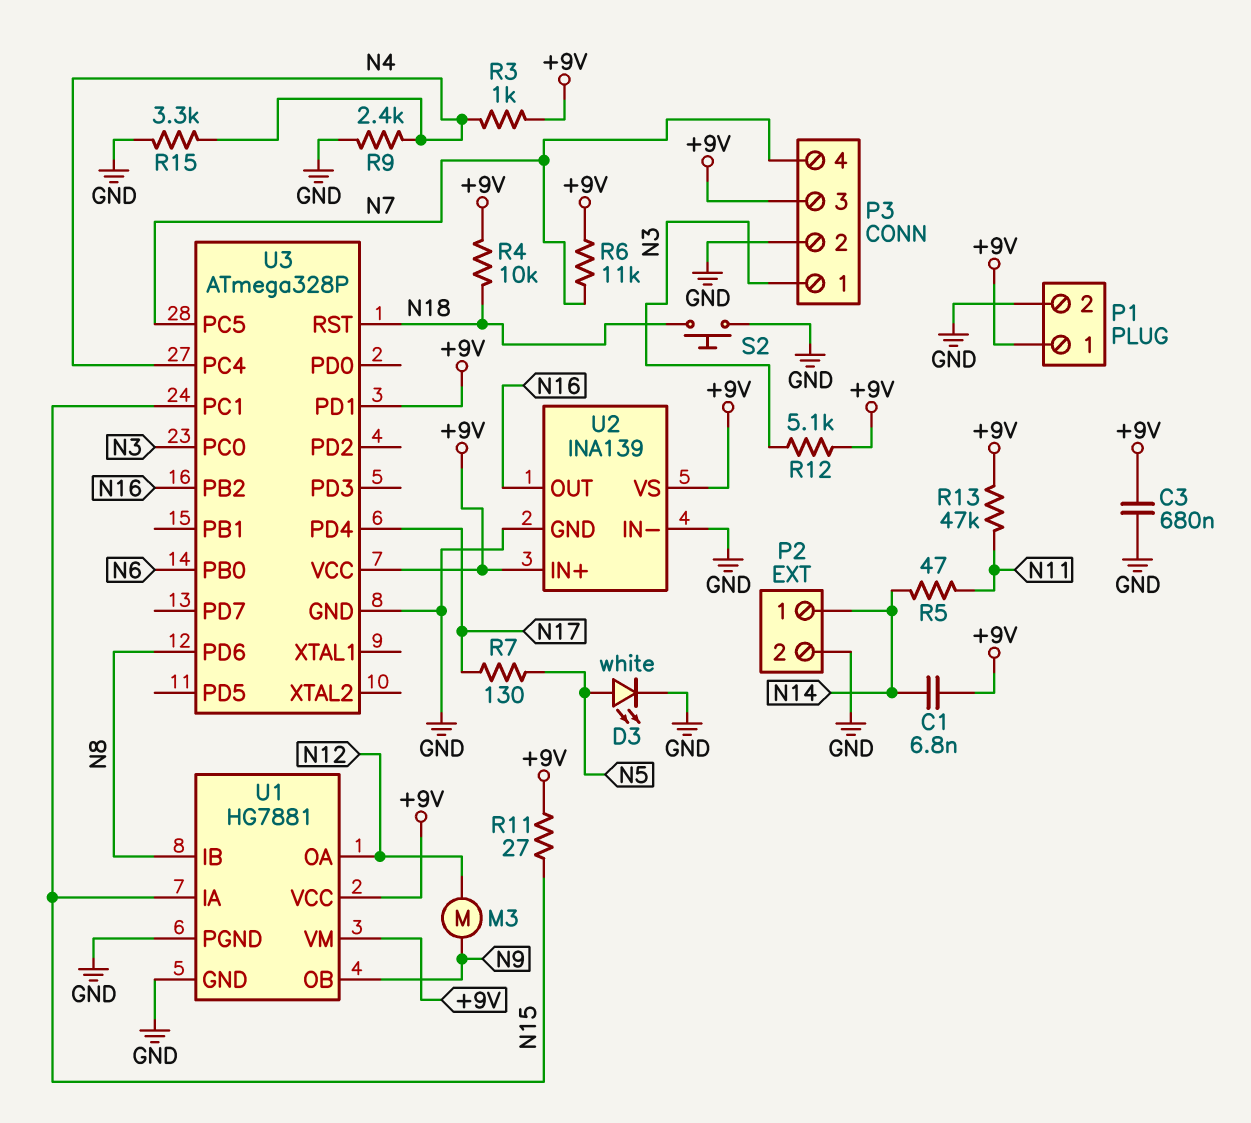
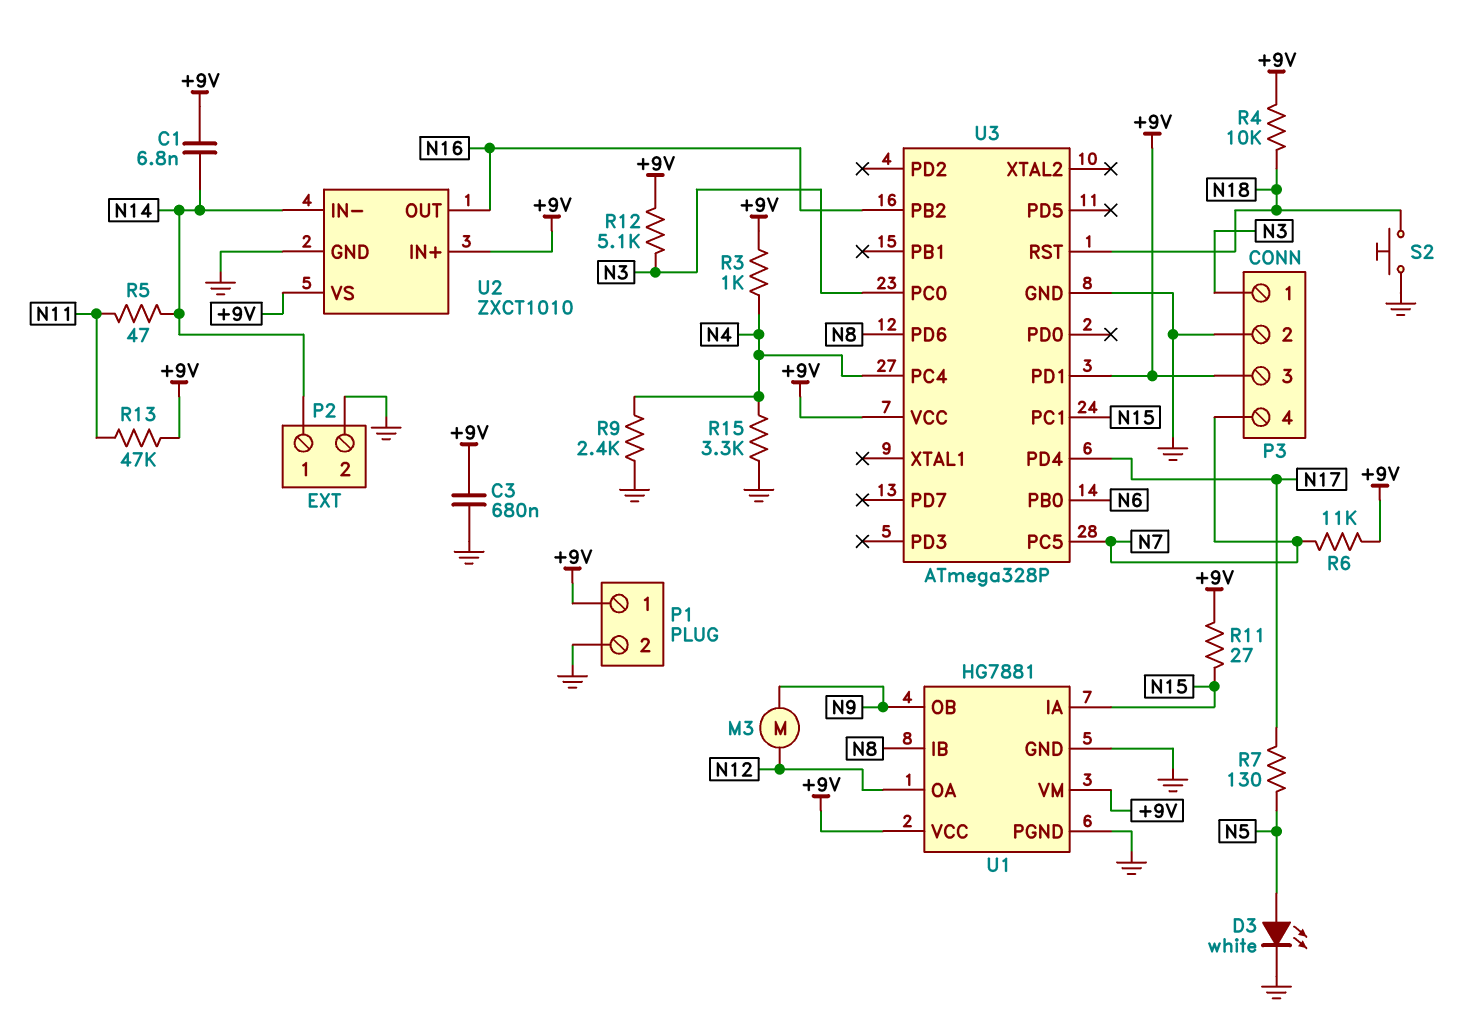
U2: INA139 -> ZXCT1010
U2 pin IN-: GND -> N14

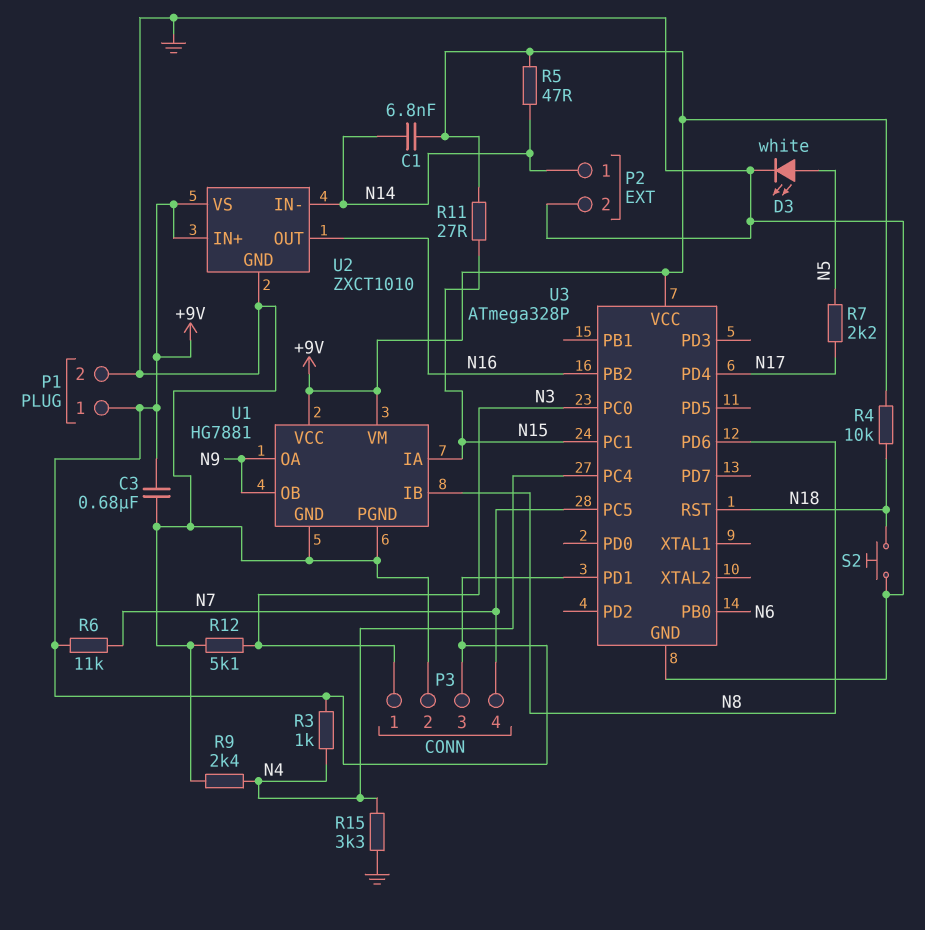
M3: motor (N9, N12) -> none
R5: 47 (N11, N14) -> 47 (+9V, N14)
R7: 130 (N5, N17) -> 2.2k (N5, N17)
R12: 5.1k (+9V, N3) -> 5.1k (GND, N3)
R13: 47k (+9V, N11) -> none
U1 pin OA: N12 -> N9

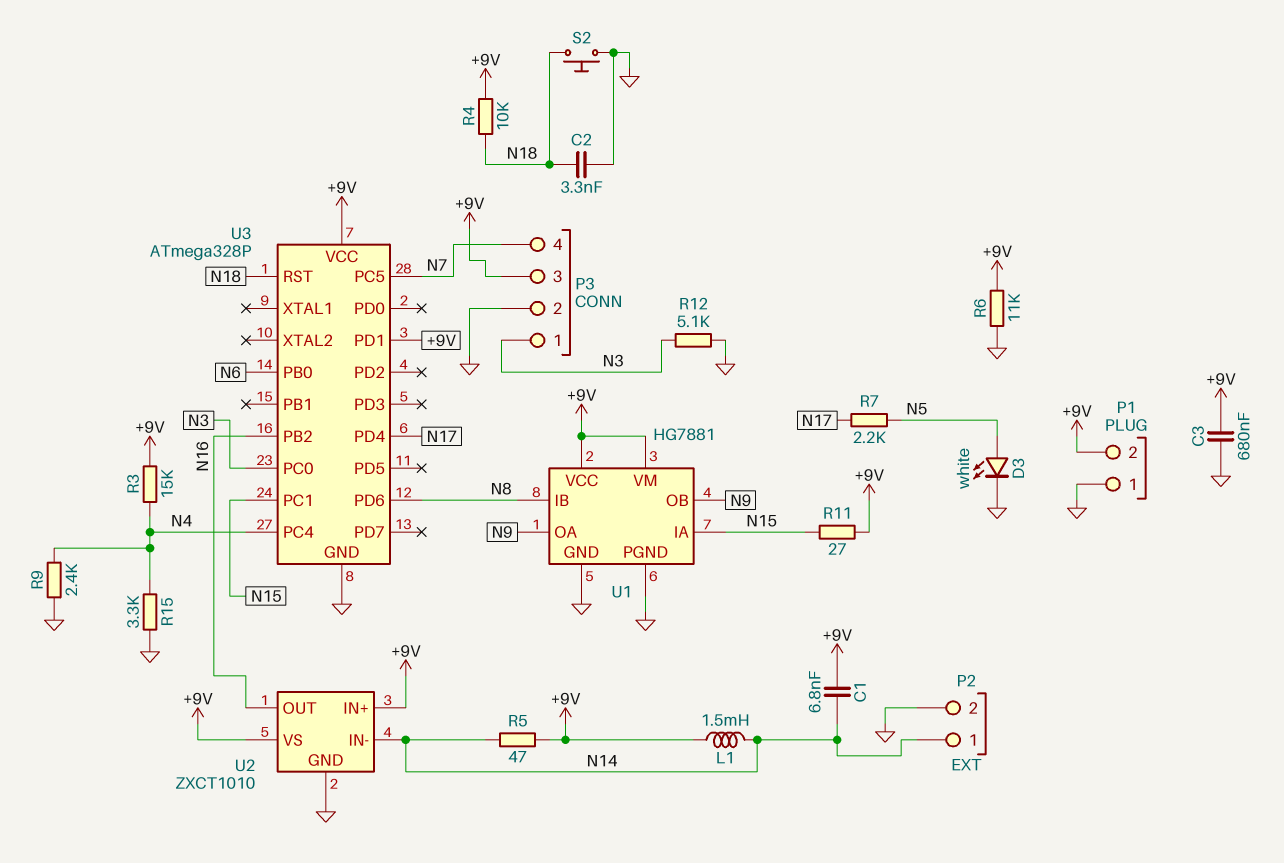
C2: none -> 3.3nF (GND, N18)
L1: none -> 1.5mH (+9V, N14)
P1 pin 1: +9V -> GND
P1 pin 2: GND -> +9V
R3: 1k (+9V, N4) -> 15k (+9V, N4)
R6: 11k (+9V, N7) -> 11k (+9V, GND)

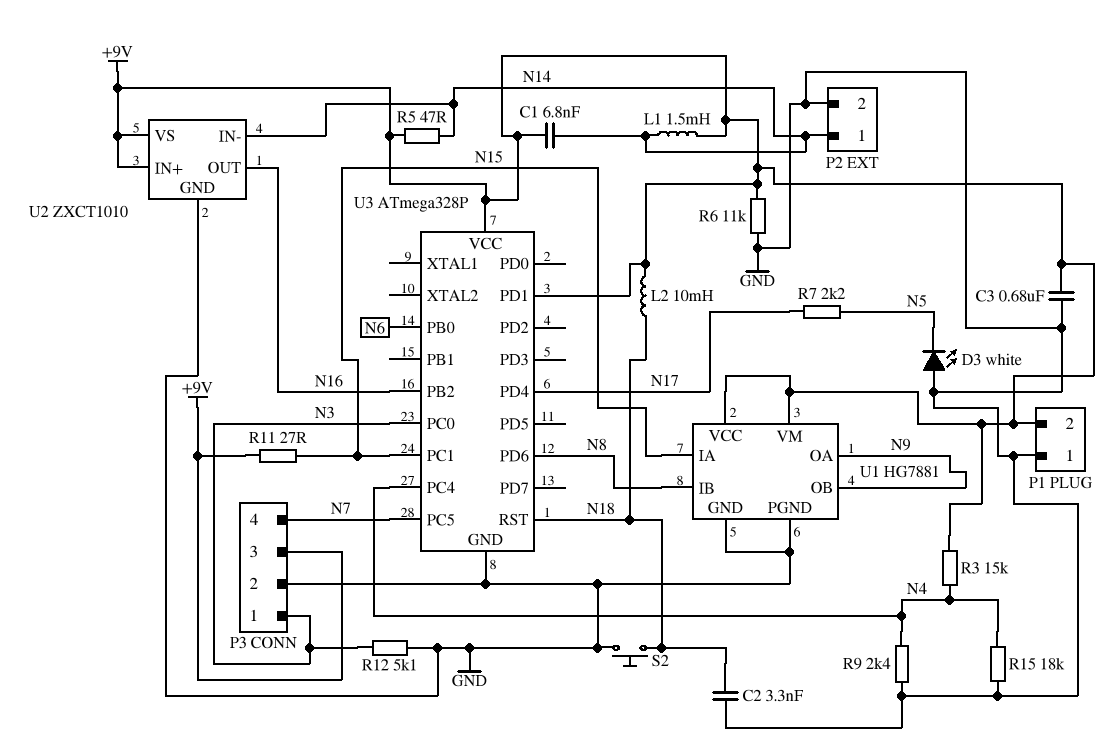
D3: LED white (A N5, K GND) -> LED white (A GND, K N5)
L2: none -> 10mH (+9V, N18)
R4: 10k (+9V, N18) -> none
R15: 3.3k (GND, N4) -> 18k (GND, N4)

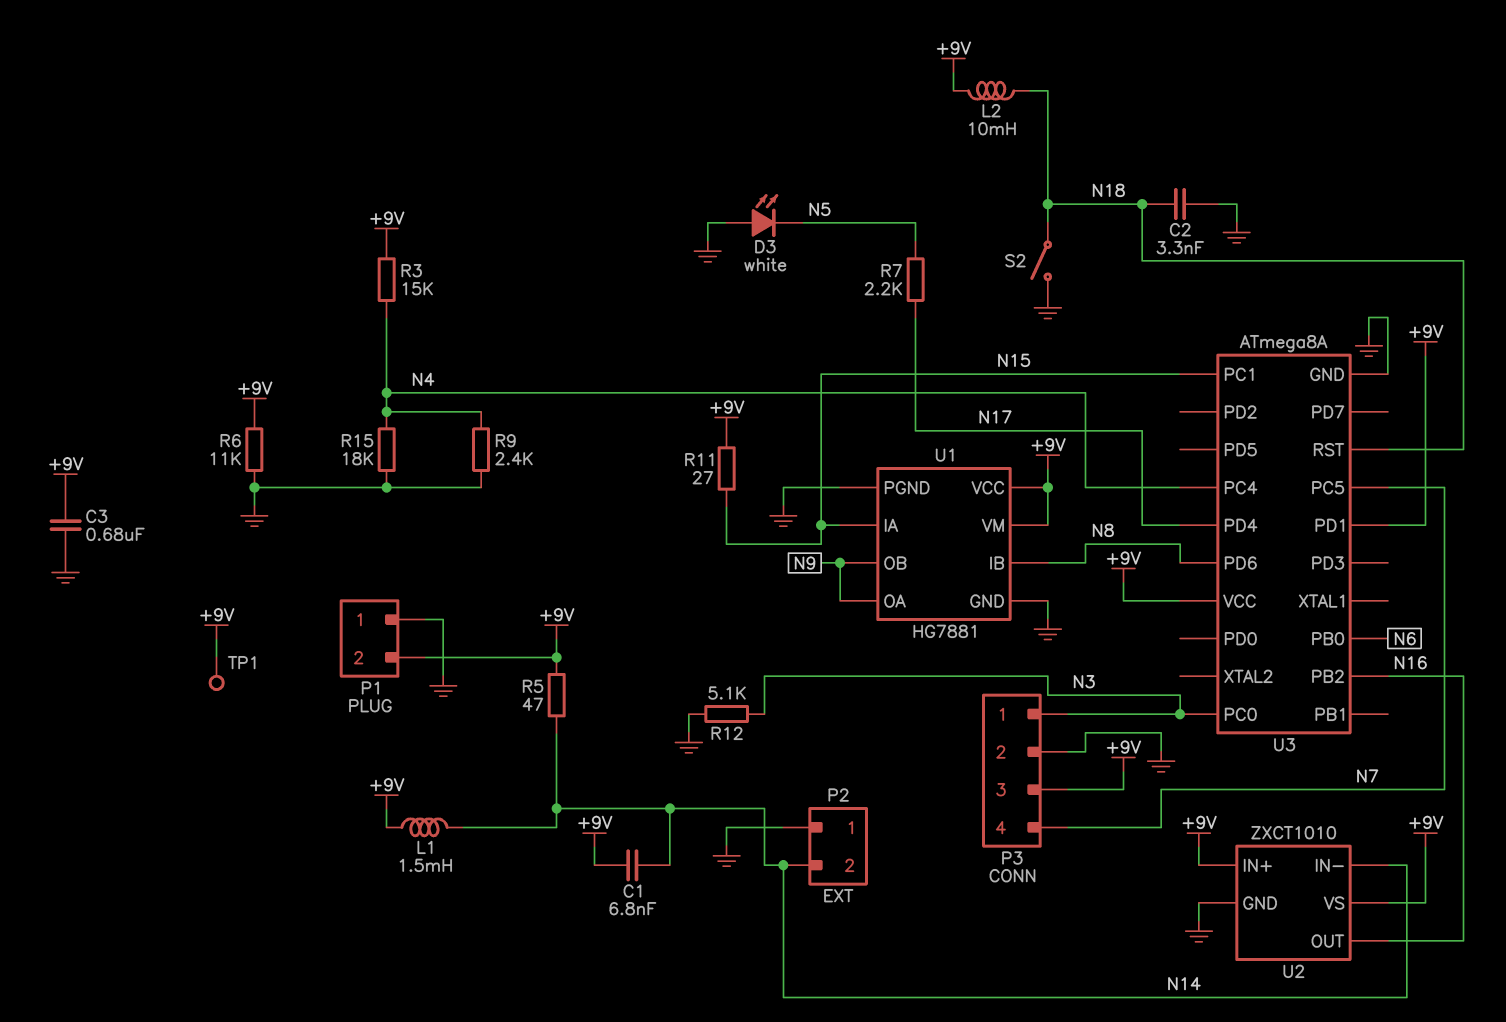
P2 pin 1: N14 -> GND
P2 pin 2: GND -> N14
S2: button (GND, N18) -> switch (GND, N18)
TP1: none -> test point (+9V)
U3: ATmega328P -> ATmega8A

